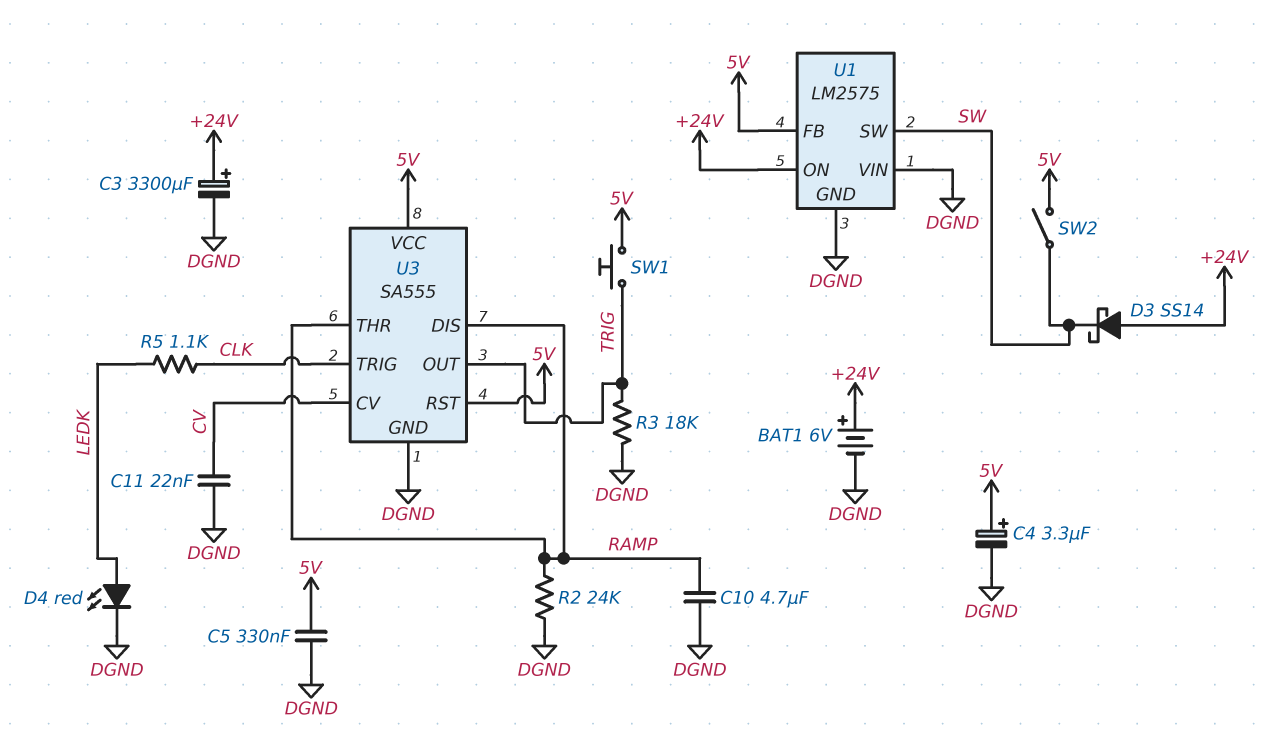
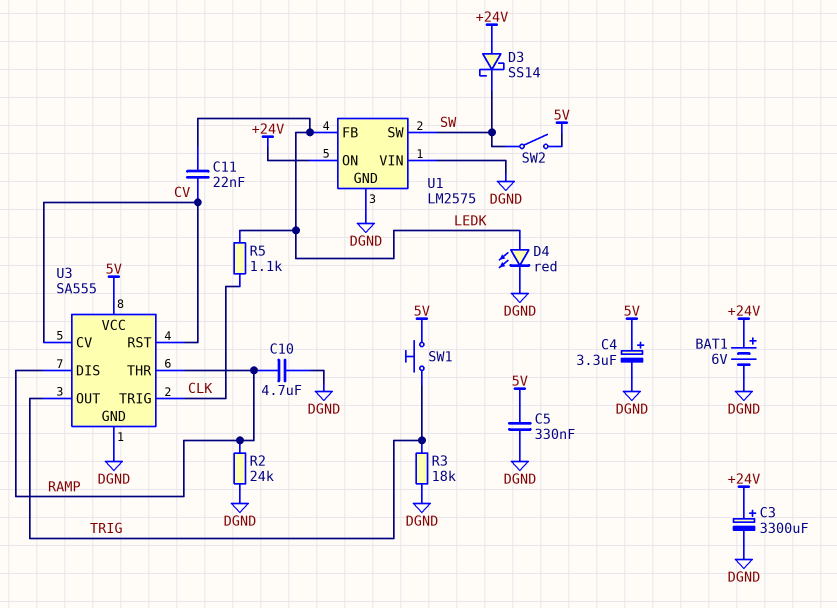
C11: 22nF (CV, DGND) -> 22nF (CV, LEDK)
U1 pin FB: 5V -> LEDK
U3 pin RST: 5V -> CV

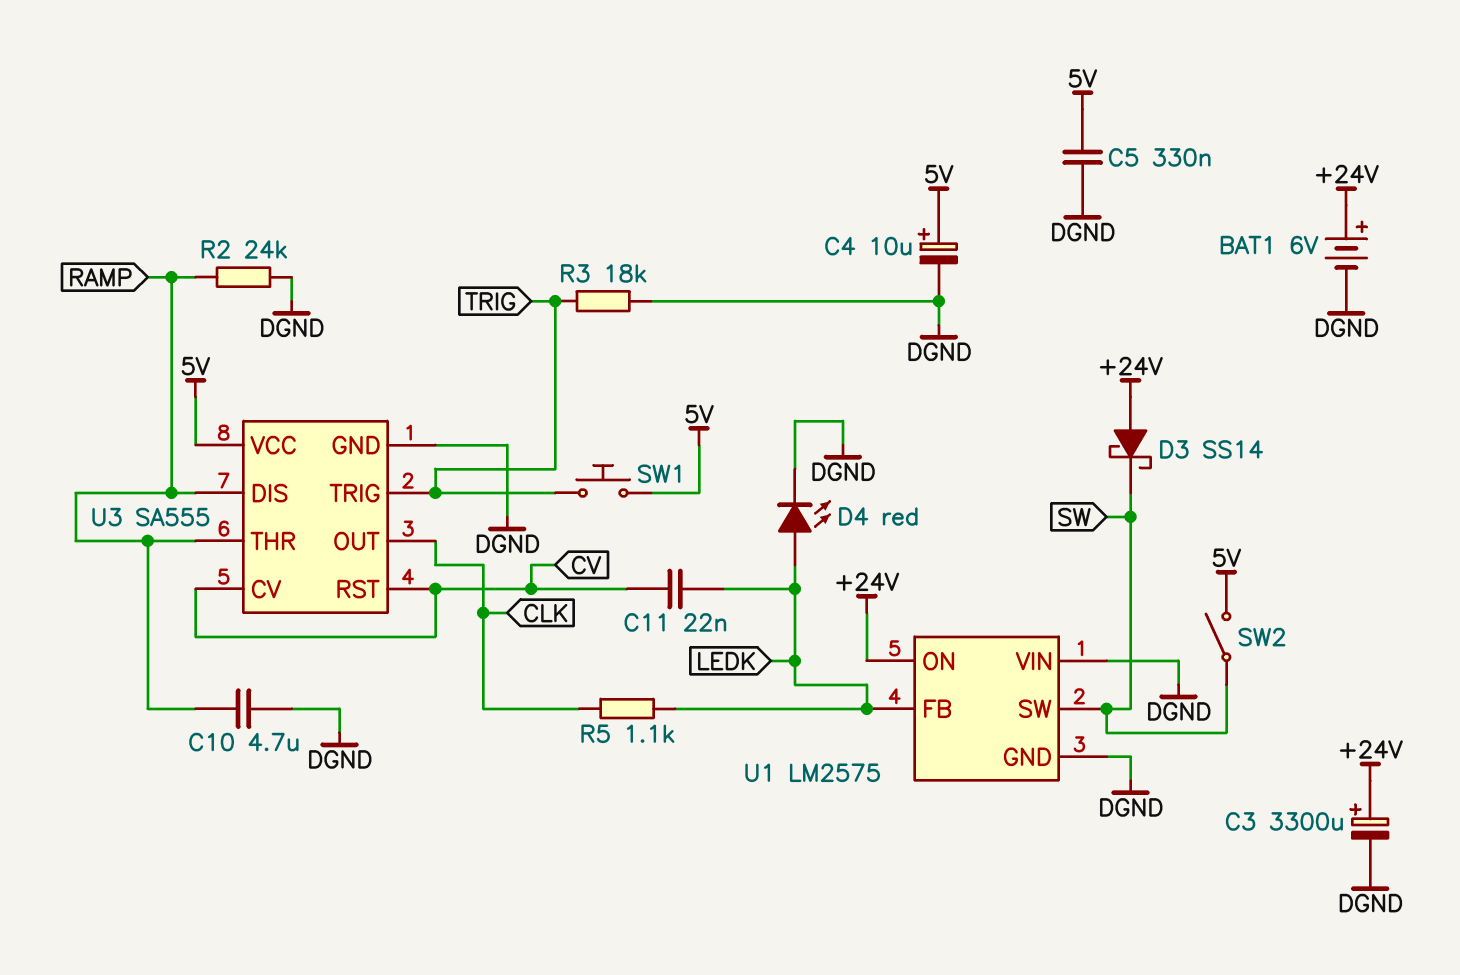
C4: 3.3uF (plus 5V, minus DGND) -> 10uF (plus 5V, minus DGND)
U3 pin OUT: TRIG -> CLK
U3 pin TRIG: CLK -> TRIG

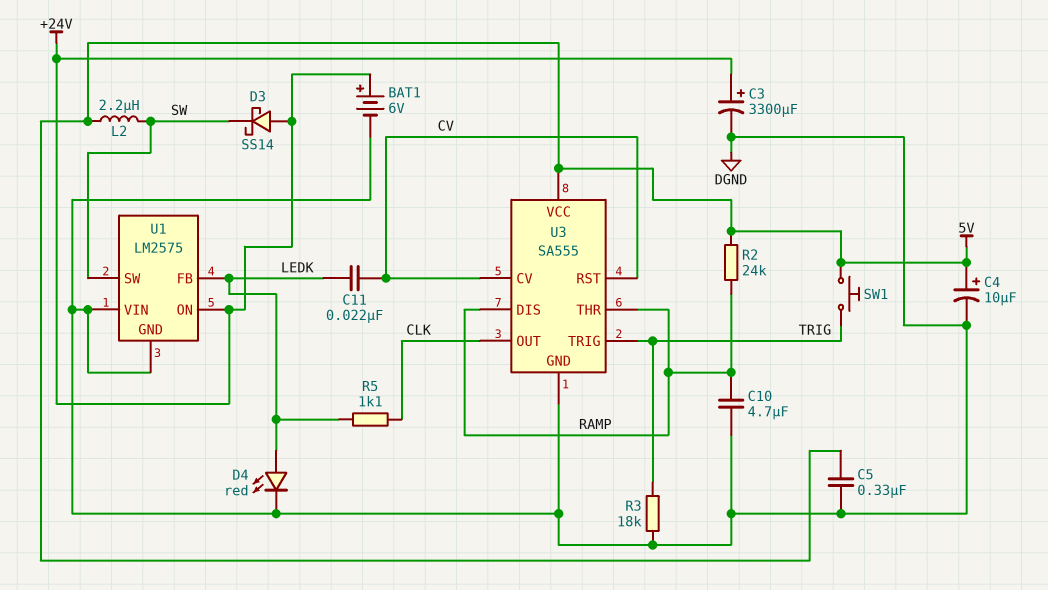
L2: none -> 2.2uH (5V, SW)
R2: 24k (DGND, RAMP) -> 24k (5V, RAMP)
SW2: switch (5V, SW) -> none

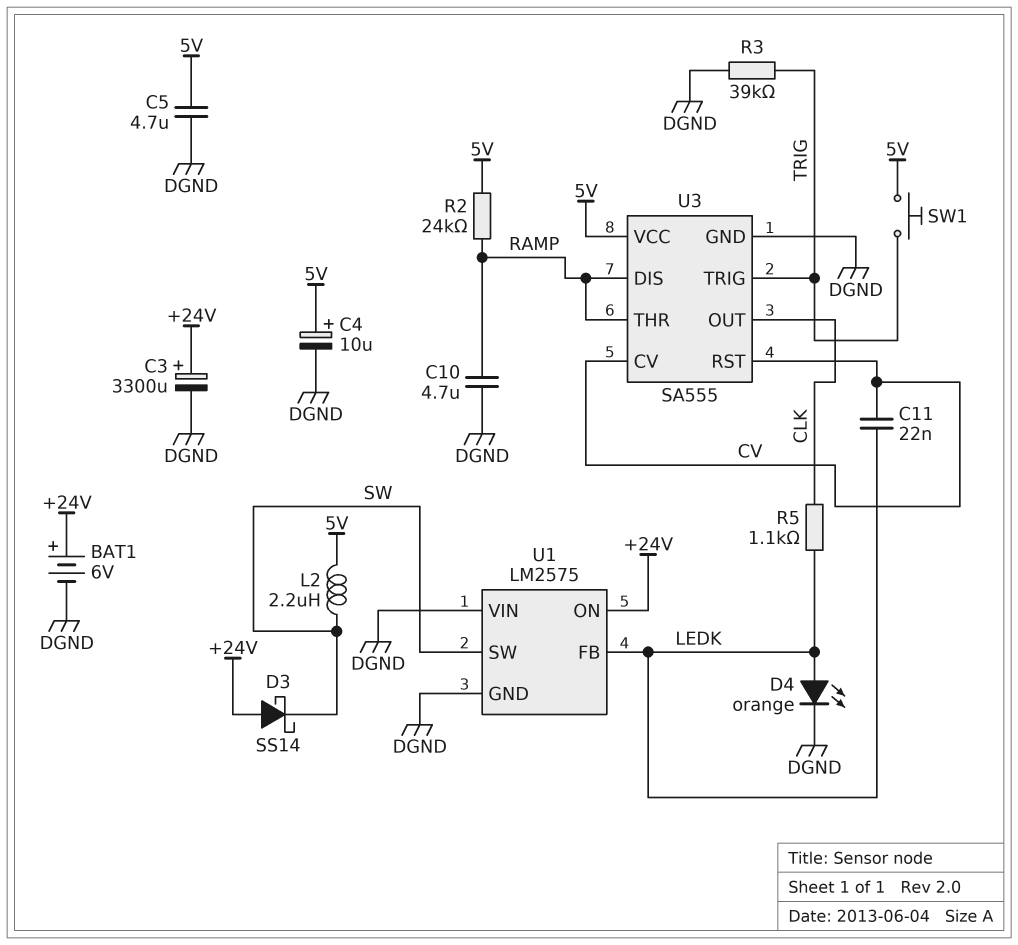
C5: 330nF (5V, DGND) -> 4.7uF (5V, DGND)
D4: LED red (A LEDK, K DGND) -> LED orange (A LEDK, K DGND)
R3: 18k (DGND, TRIG) -> 39k (DGND, TRIG)

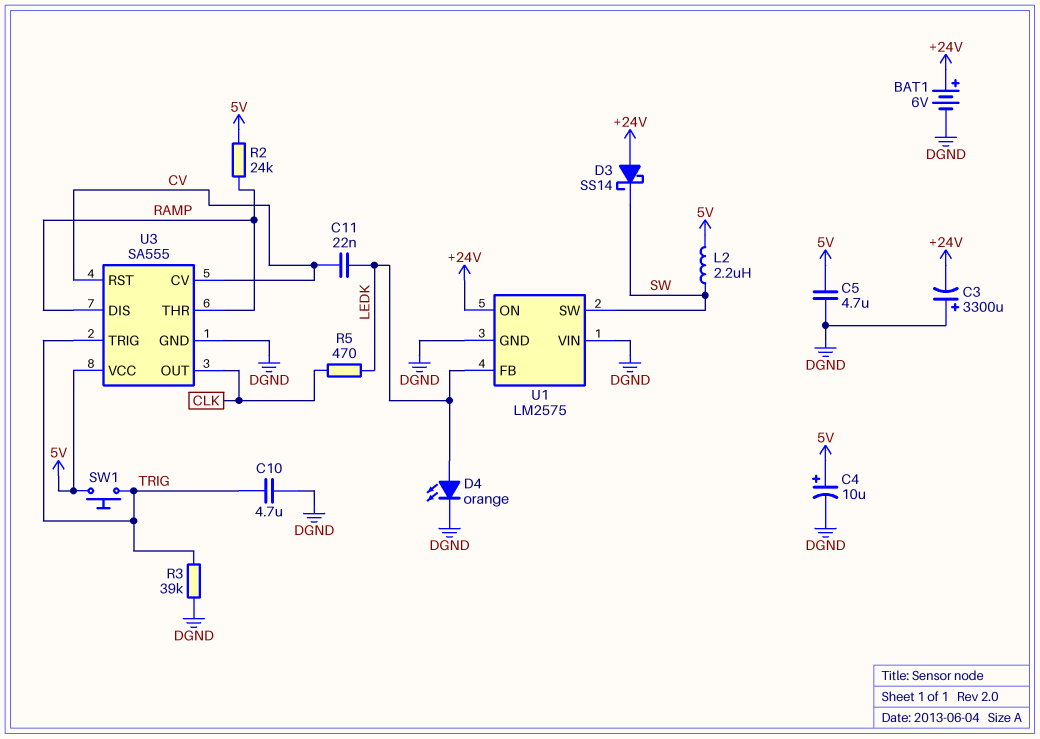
C3: 3300uF (plus +24V, minus DGND) -> 3300uF (plus DGND, minus +24V)
C10: 4.7uF (DGND, RAMP) -> 4.7uF (DGND, TRIG)
R5: 1.1k (CLK, LEDK) -> 470 (CLK, LEDK)

